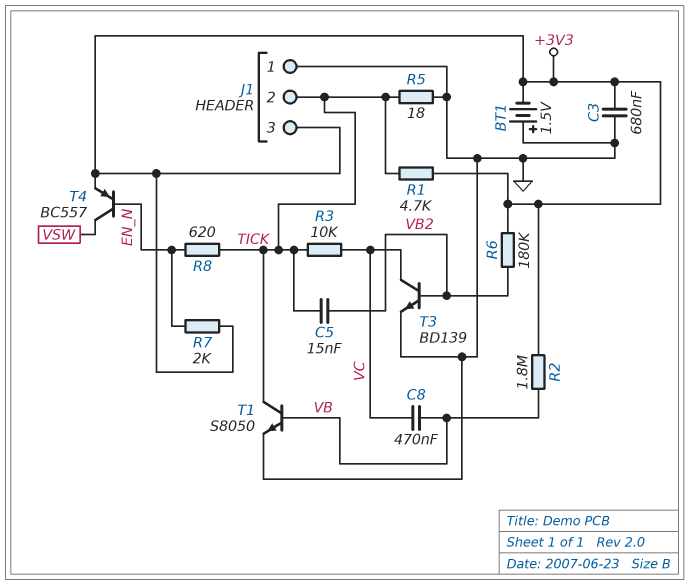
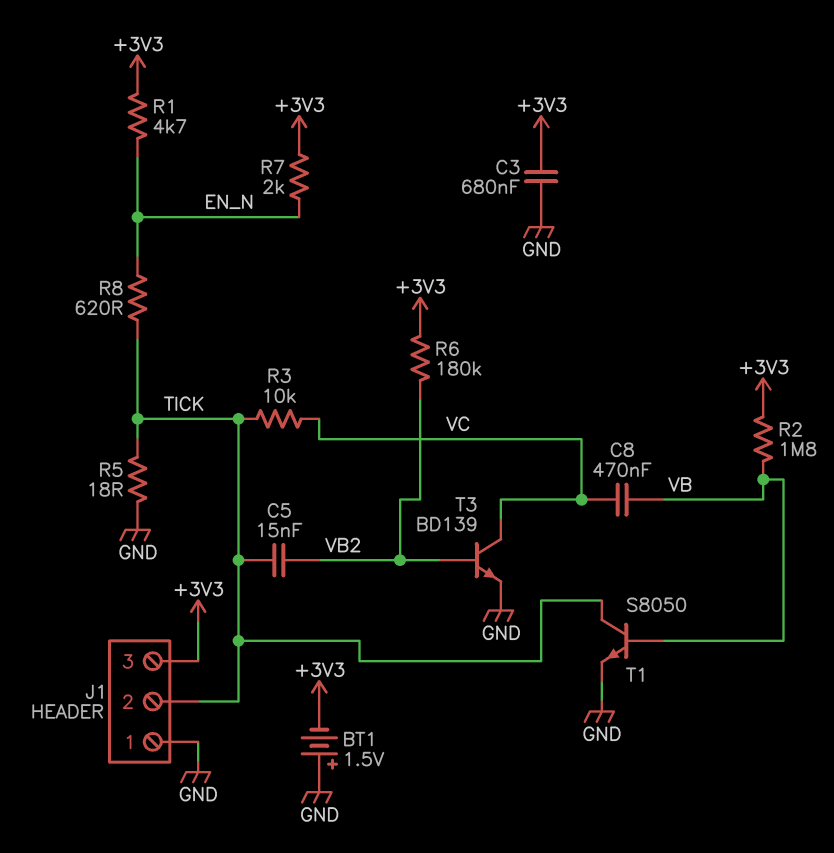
R1: 4.7k (+3V3, TICK) -> 4.7k (+3V3, EN_N)
T4: PNP BC557 (B EN_N, C VSW, E +3V3) -> none

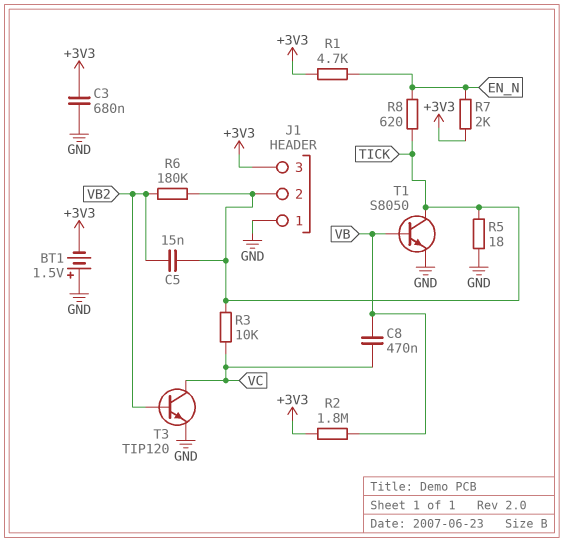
R6: 180k (+3V3, VB2) -> 180k (TICK, VB2)
T3: NPN BD139 (B VB2, C VC, E GND) -> NPN TIP120 (B VB2, C VC, E GND)

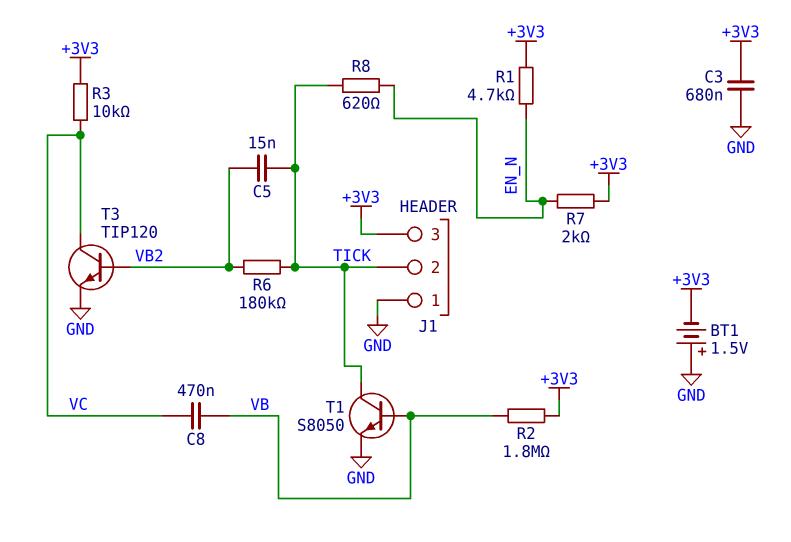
R3: 10k (TICK, VC) -> 10k (+3V3, VC)
R5: 18 (GND, TICK) -> none

